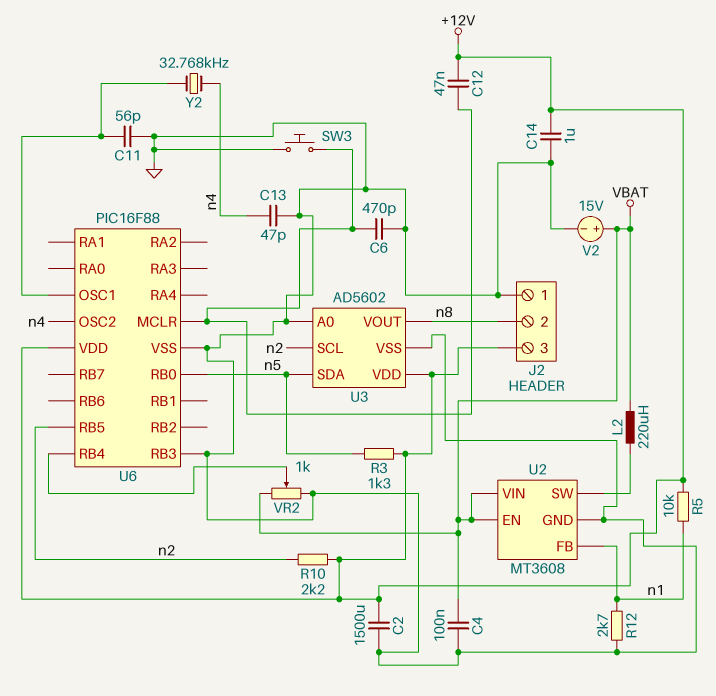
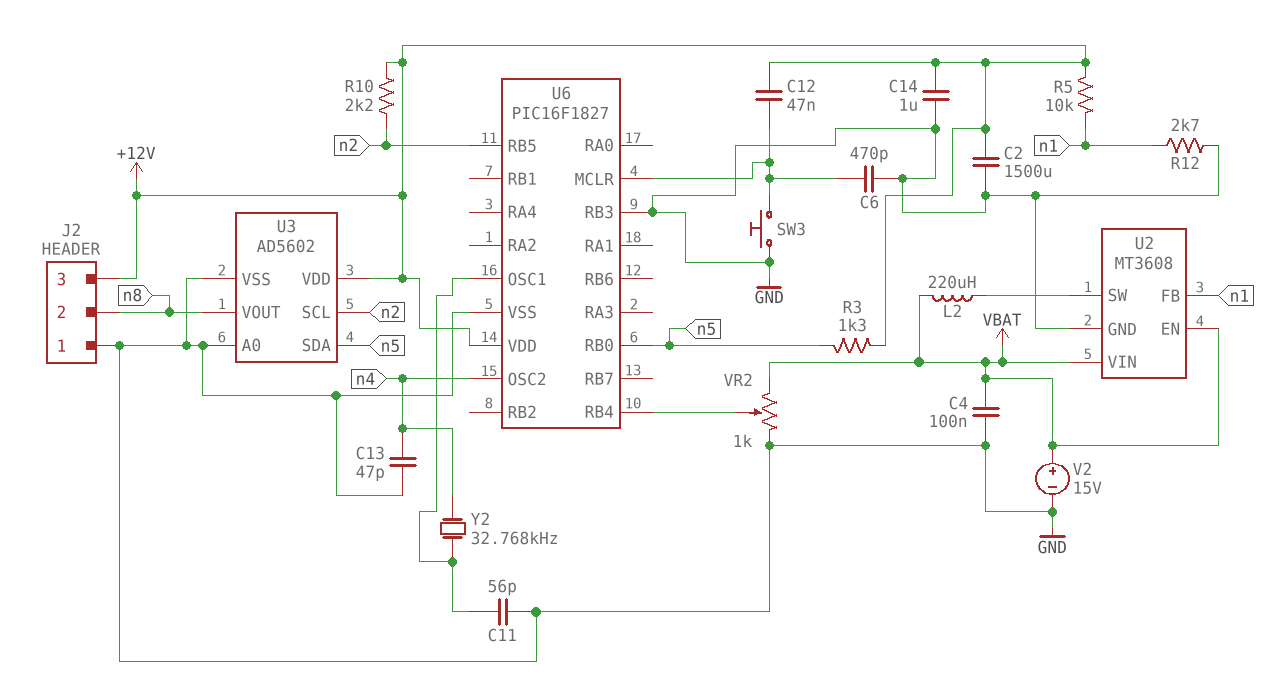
U6: PIC16F88 -> PIC16F1827

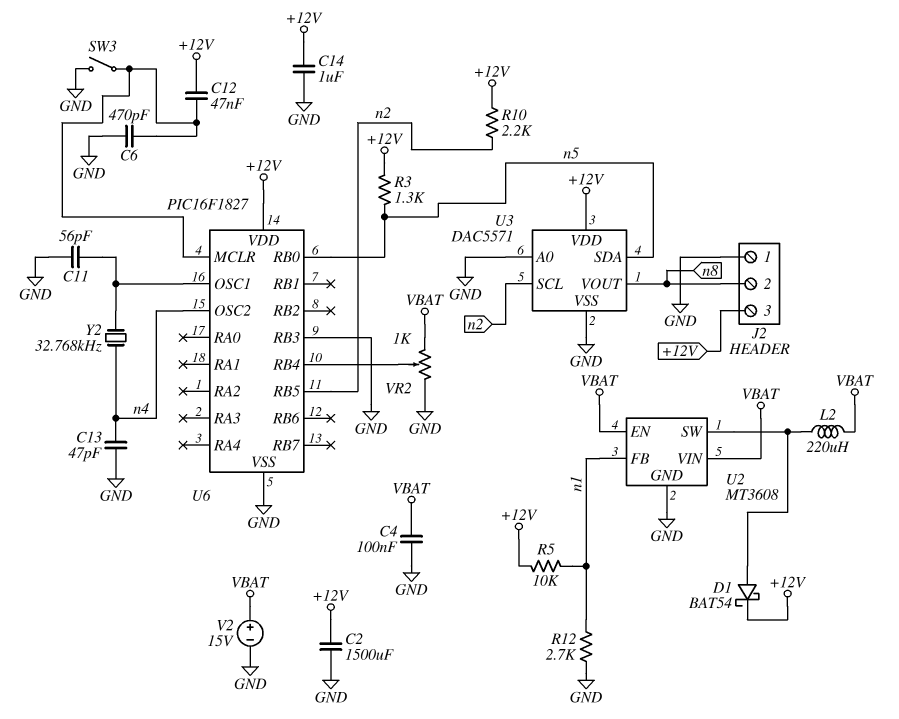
D1: none -> schottky BAT54 (A U2/SW, K +12V)
SW3: button (GND, U6/MCLR) -> switch (GND, U6/MCLR)
U3: AD5602 -> DAC5571

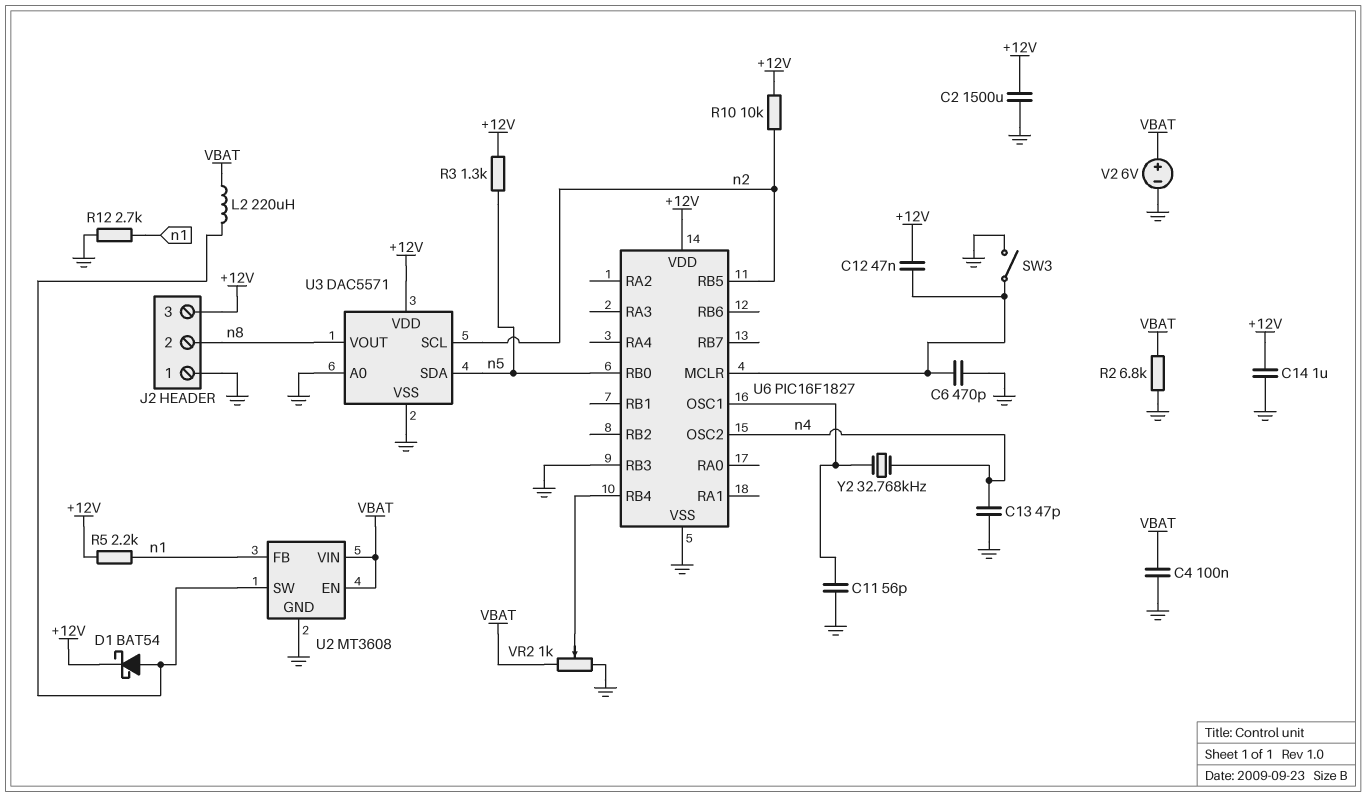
R2: none -> 6.8k (GND, VBAT)
R5: 10k (+12V, n1) -> 2.2k (+12V, n1)
R10: 2.2k (+12V, n2) -> 10k (+12V, n2)
V2: 15V (plus VBAT, minus GND) -> 6V (plus VBAT, minus GND)

